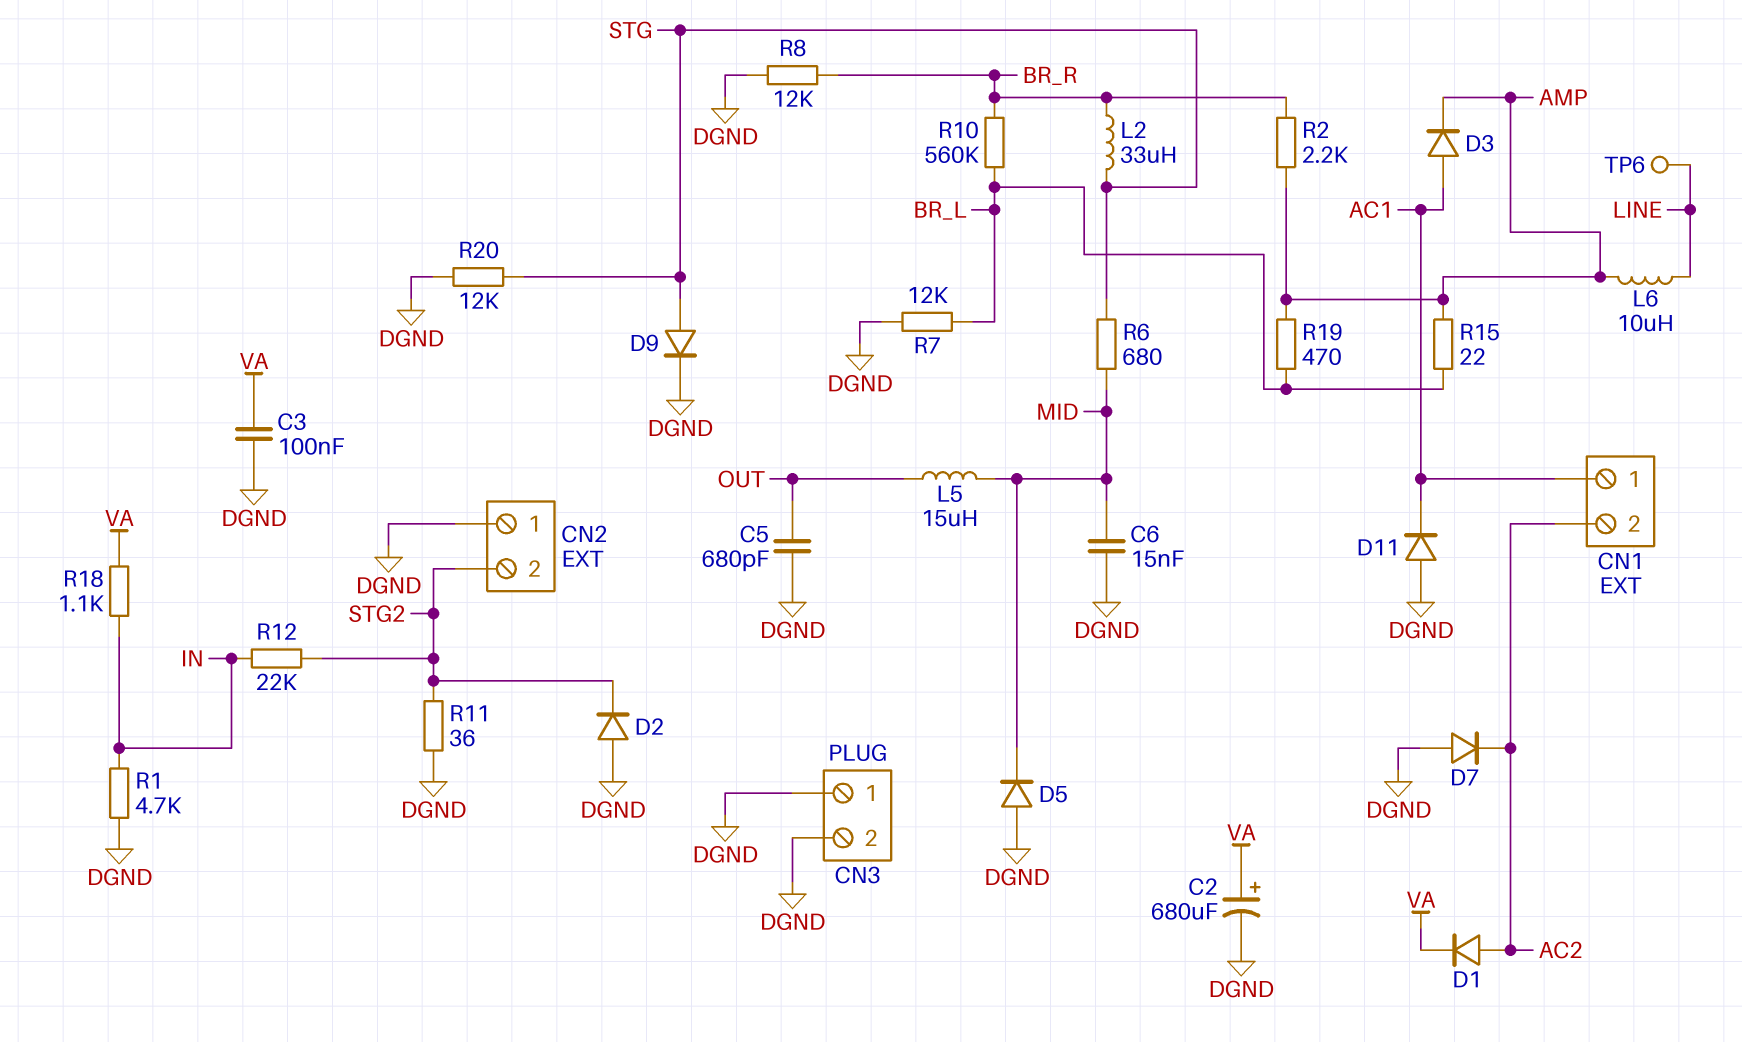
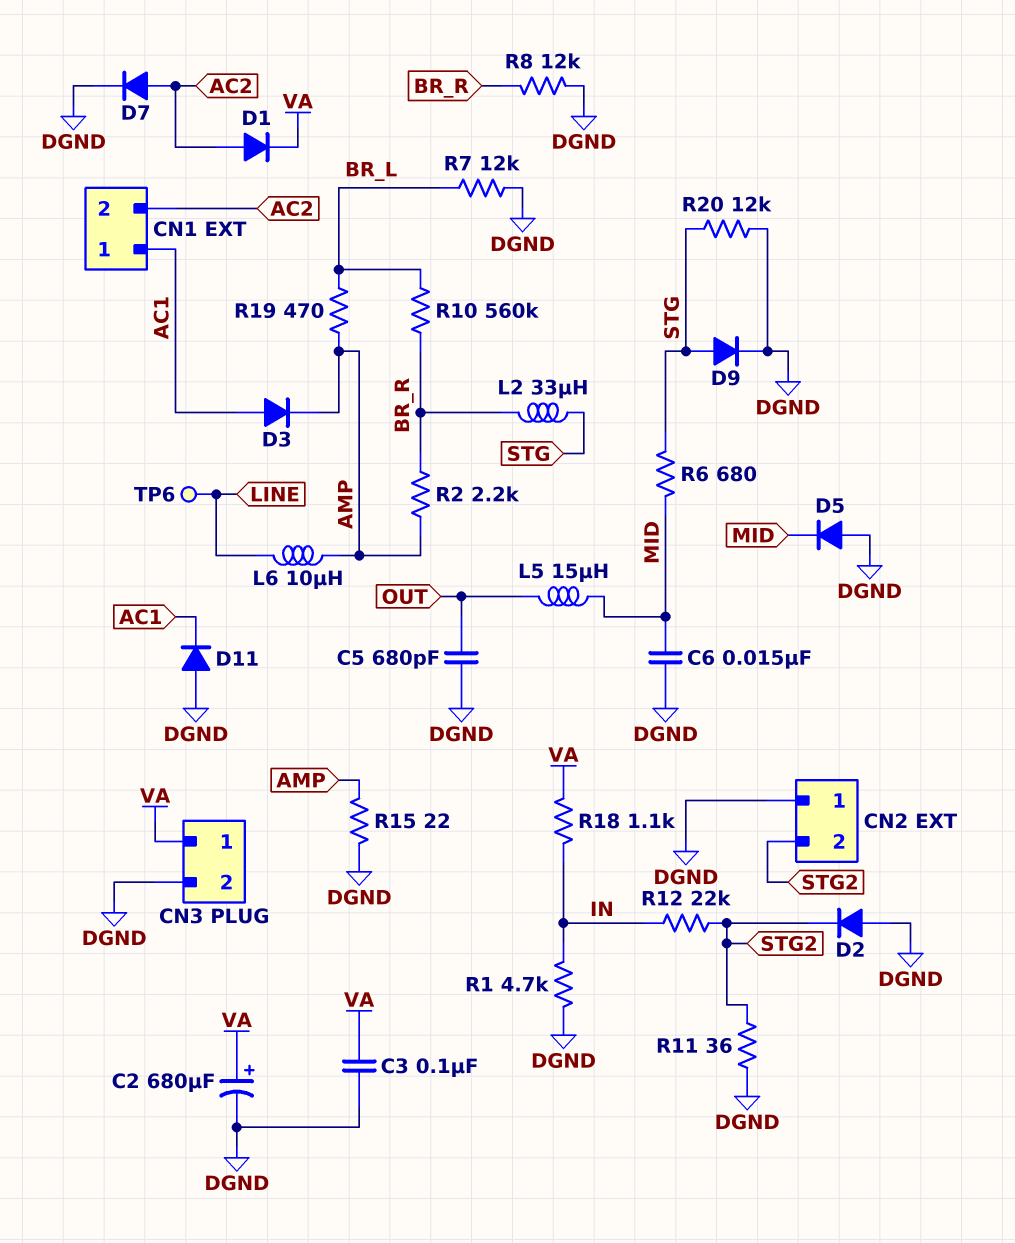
CN3 pin 1: DGND -> VA
D7: diode (A DGND, K AC2) -> diode (A AC2, K DGND)
R15: 22 (AMP, BR_L) -> 22 (AMP, DGND)

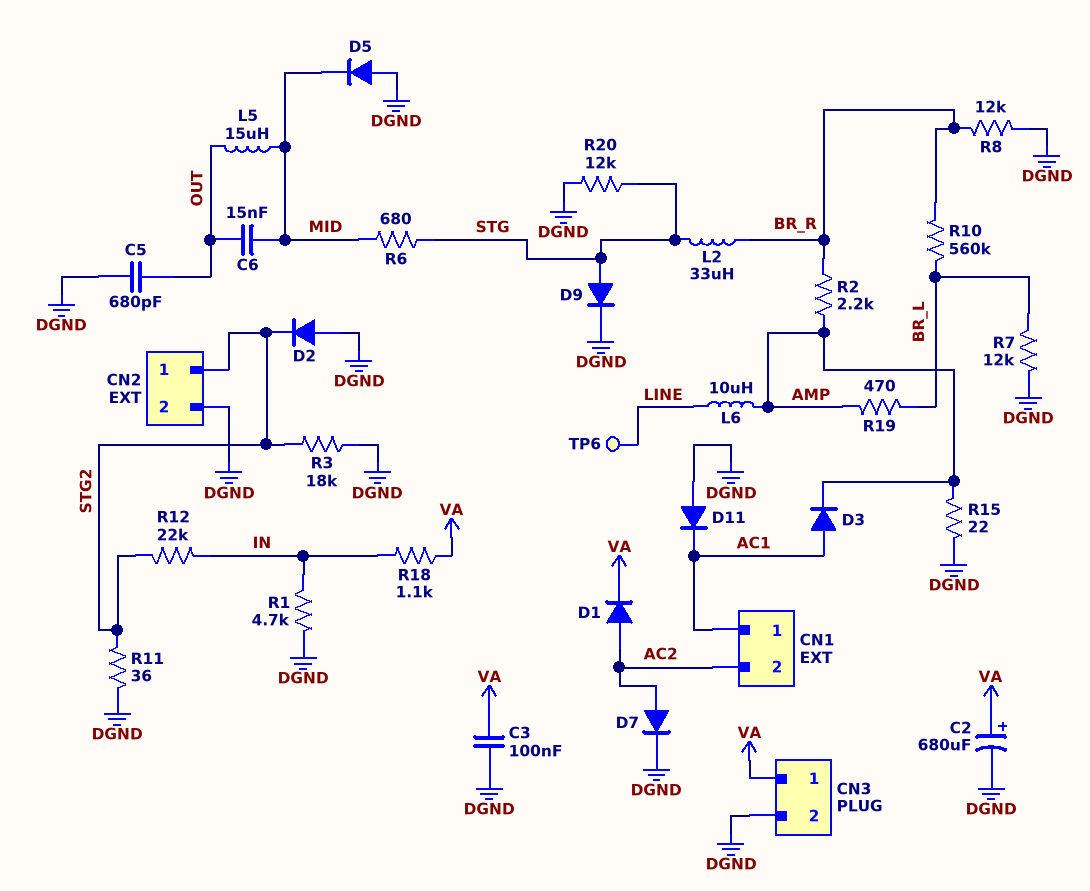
C6: 15nF (DGND, MID) -> 15nF (MID, OUT)
CN2 pin 1: DGND -> STG2
CN2 pin 2: STG2 -> DGND
R3: none -> 18k (DGND, STG2)

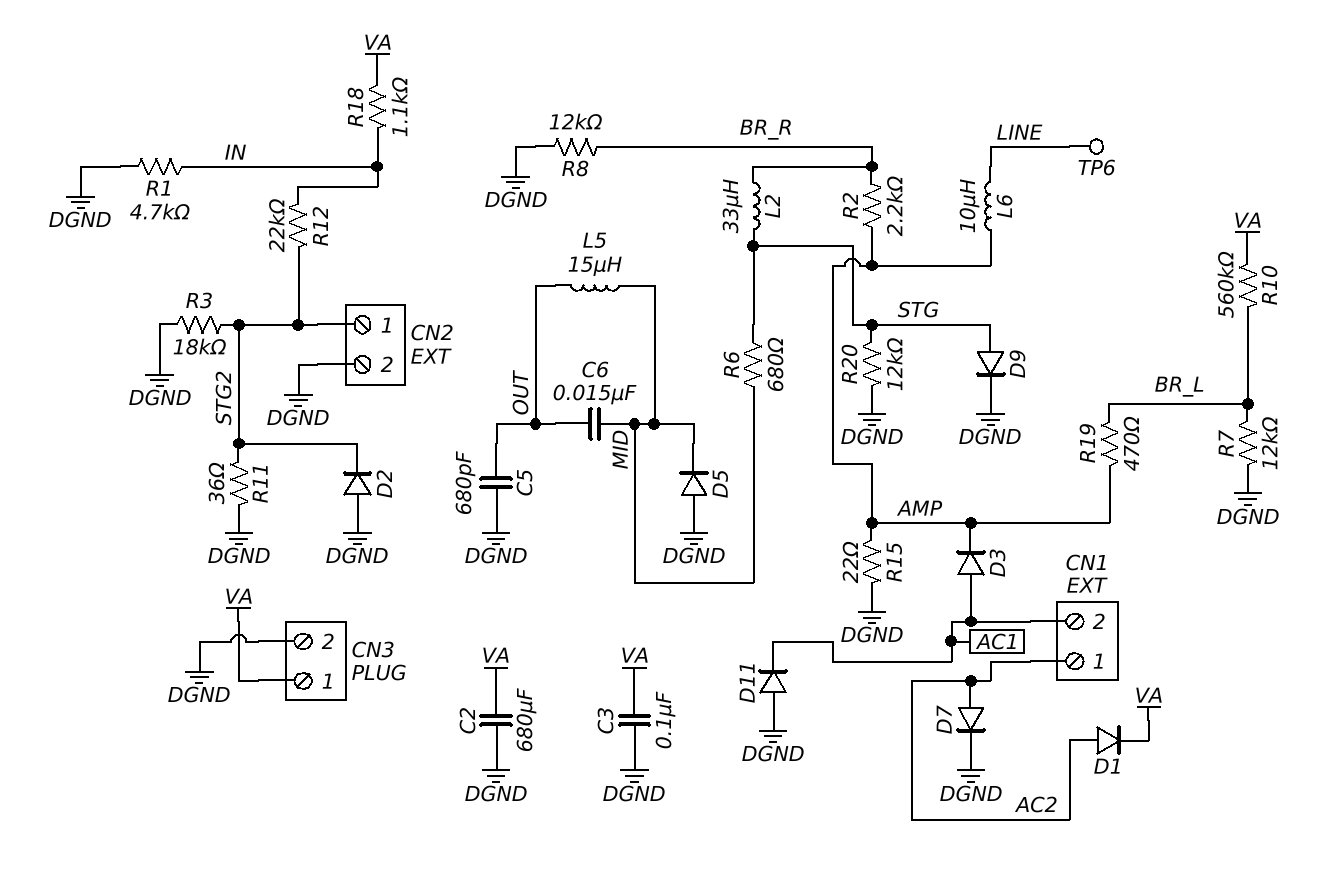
C2: 680uF (plus VA, minus DGND) -> 680uF (DGND, VA)
CN1 pin 1: AC1 -> AC2
CN1 pin 2: AC2 -> AC1
R10: 560k (BR_L, BR_R) -> 560k (BR_L, VA)

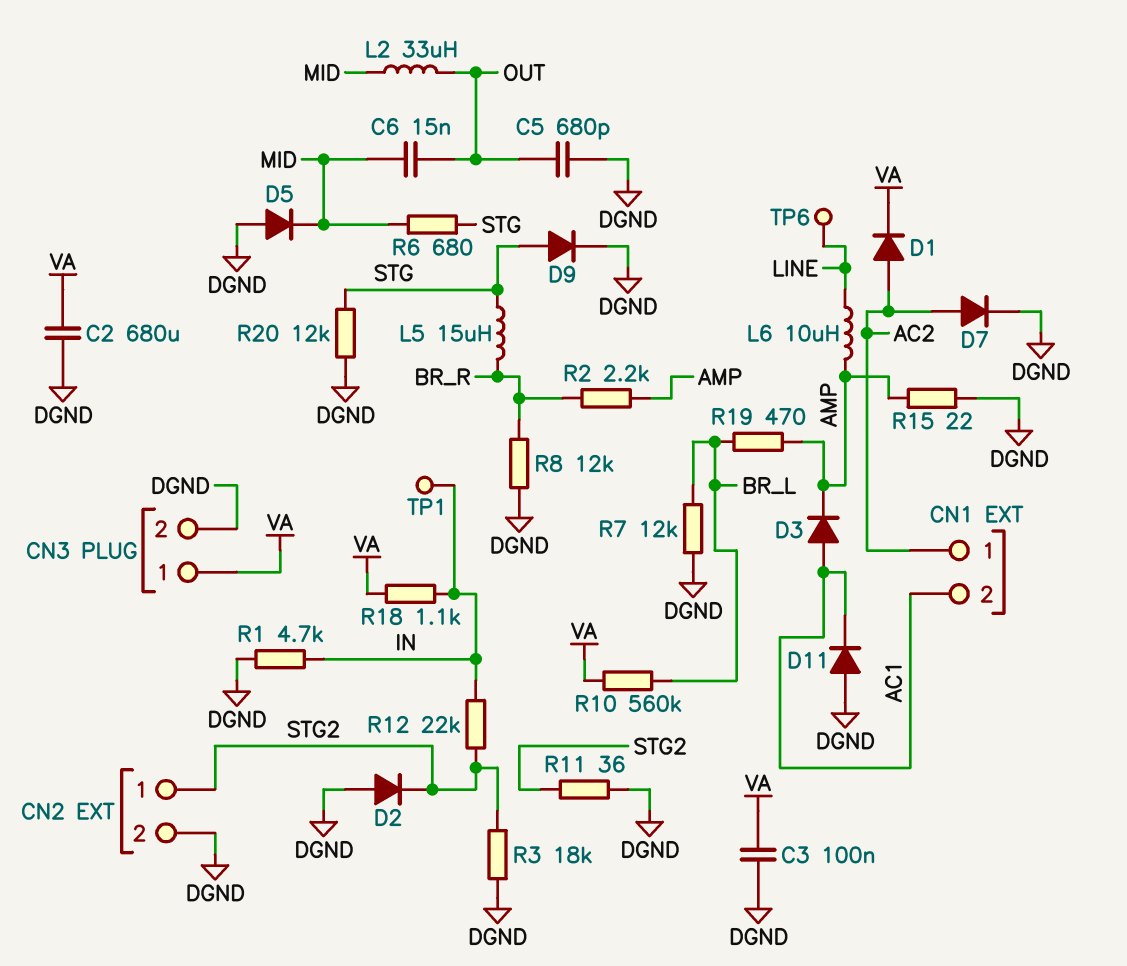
L2: 33uH (BR_R, STG) -> 33uH (MID, OUT)
L5: 15uH (MID, OUT) -> 15uH (BR_R, STG)
TP1: none -> test point (IN)

